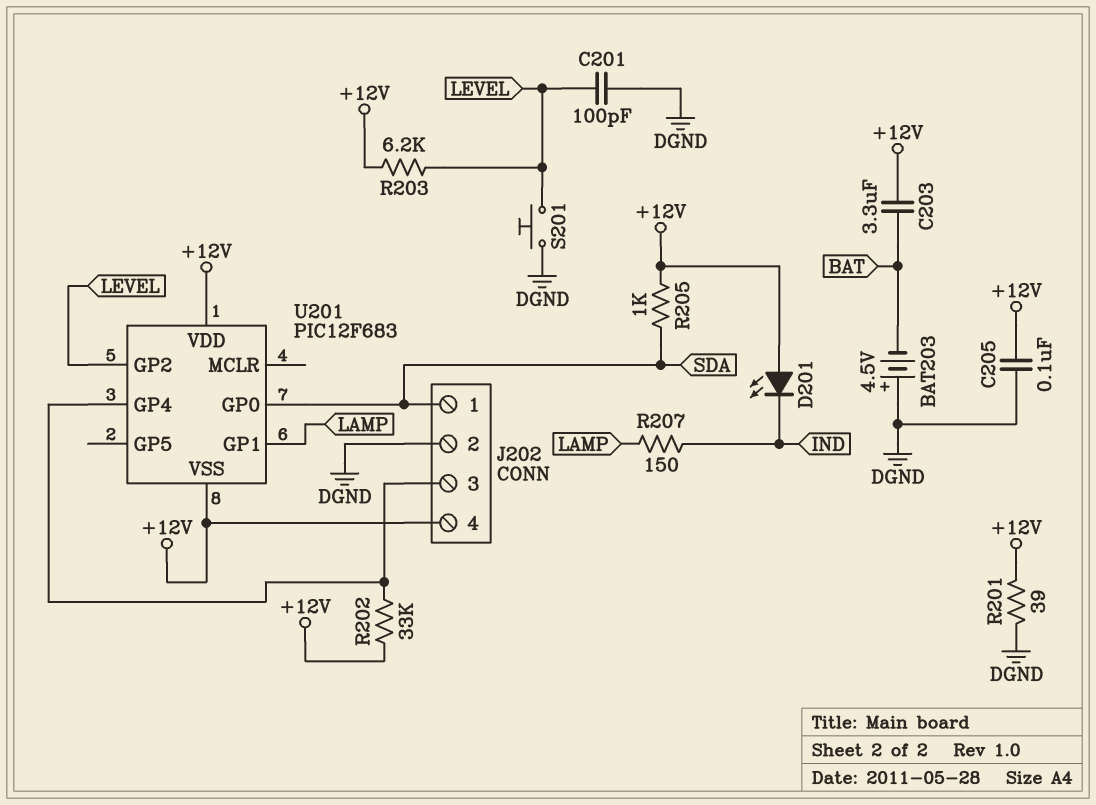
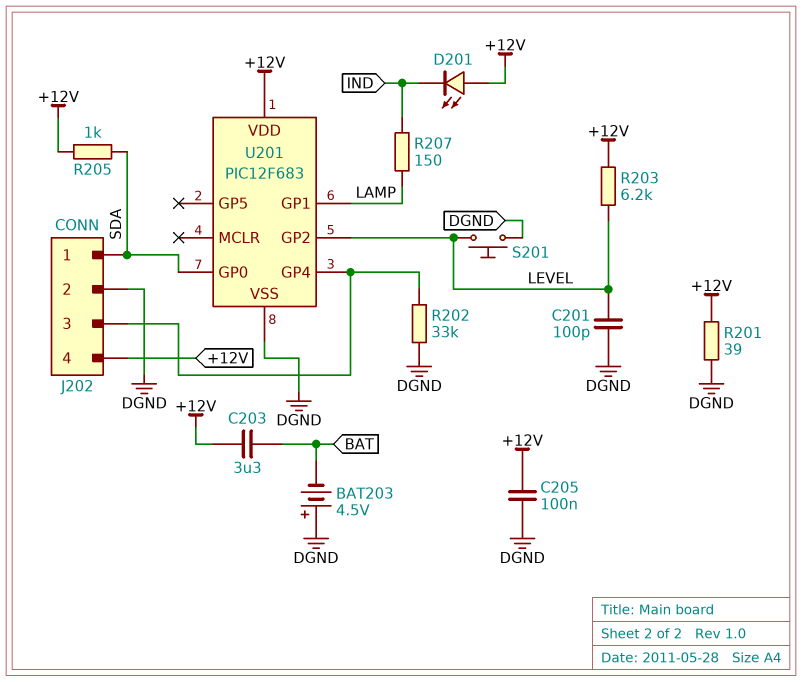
R202: 33k (+12V, J202/3) -> 33k (DGND, J202/3)
U201 pin VSS: +12V -> DGND

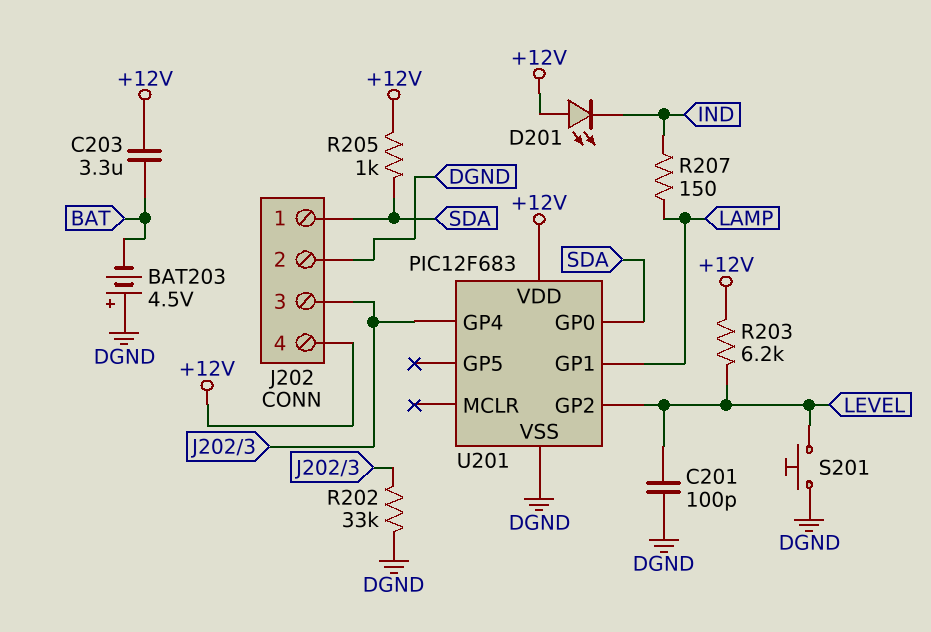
C205: 100nF (+12V, DGND) -> none
R201: 39 (+12V, DGND) -> none

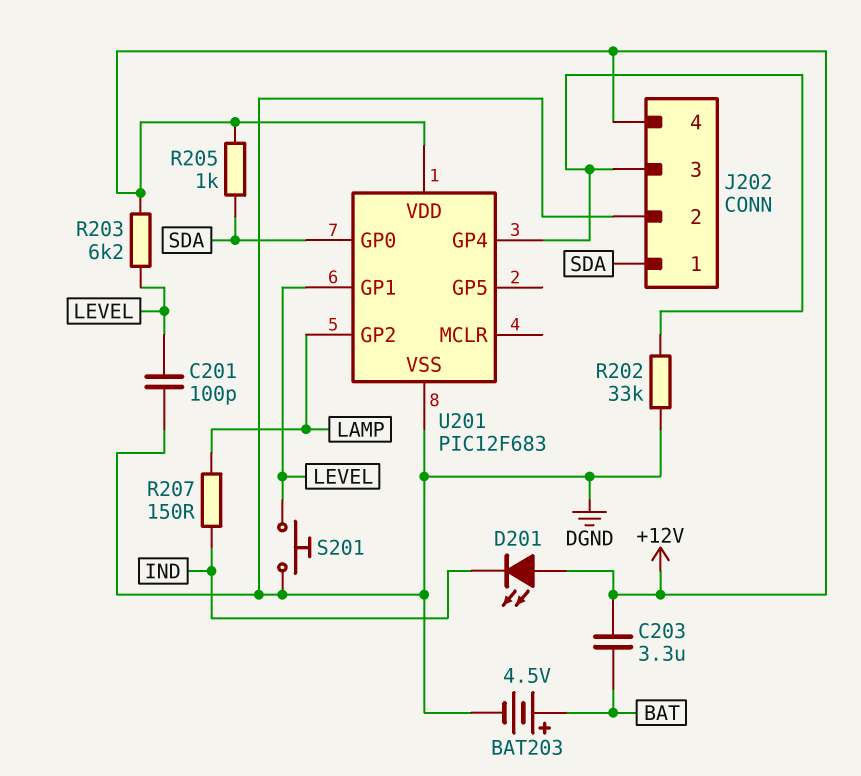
BAT203: 4.5V (plus DGND, minus BAT) -> 4.5V (plus BAT, minus DGND)
U201 pin GP1: LAMP -> LEVEL
U201 pin GP2: LEVEL -> LAMP

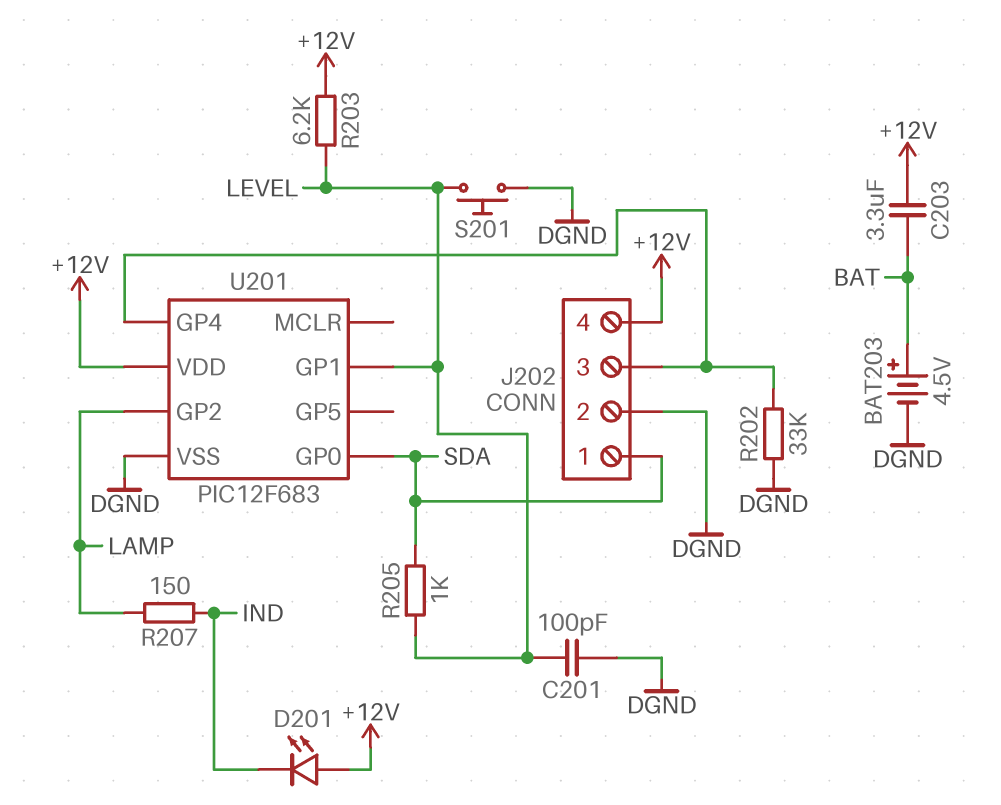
R205: 1k (+12V, SDA) -> 1k (LEVEL, SDA)

